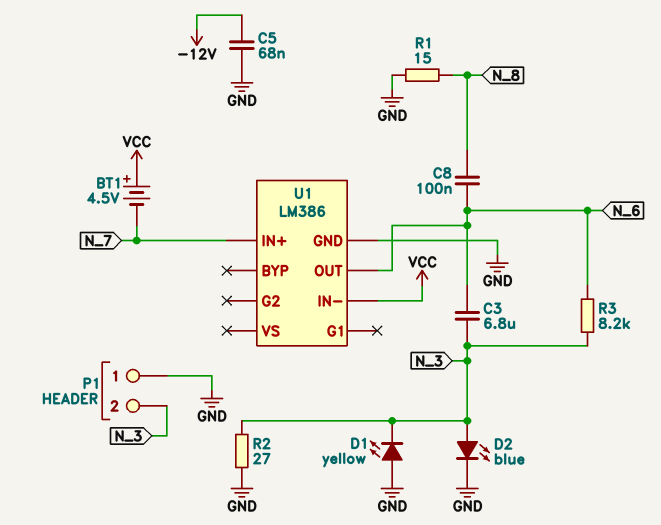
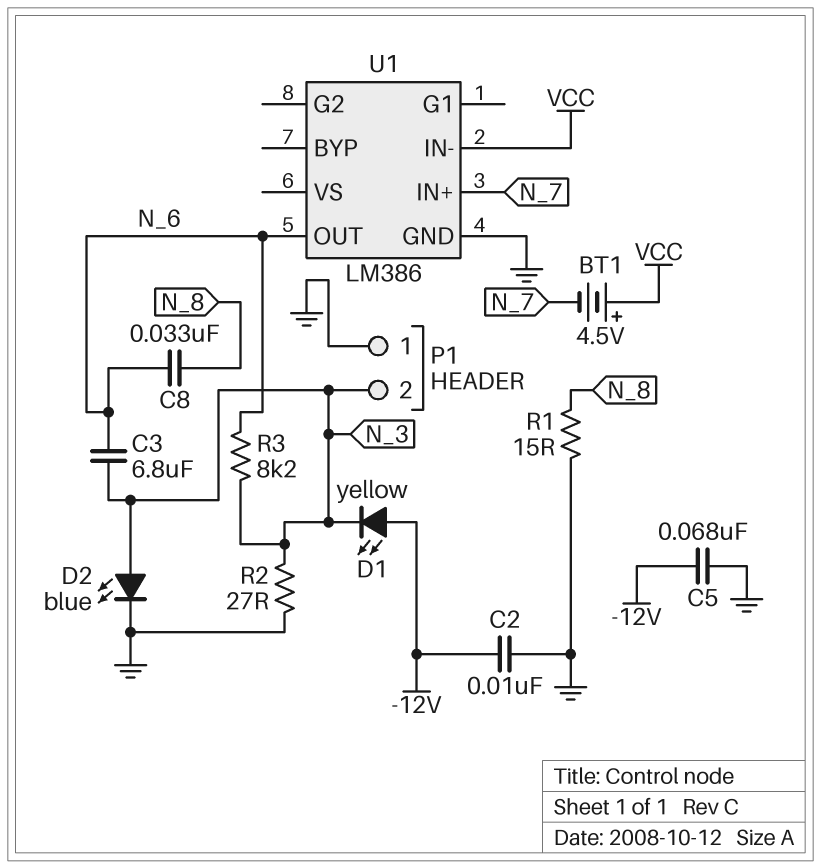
C2: none -> 10nF (-12V, GND)
C8: 100nF (N_6, N_8) -> 33nF (N_6, N_8)
D1: LED yellow (A GND, K N_3) -> LED yellow (A -12V, K N_3)

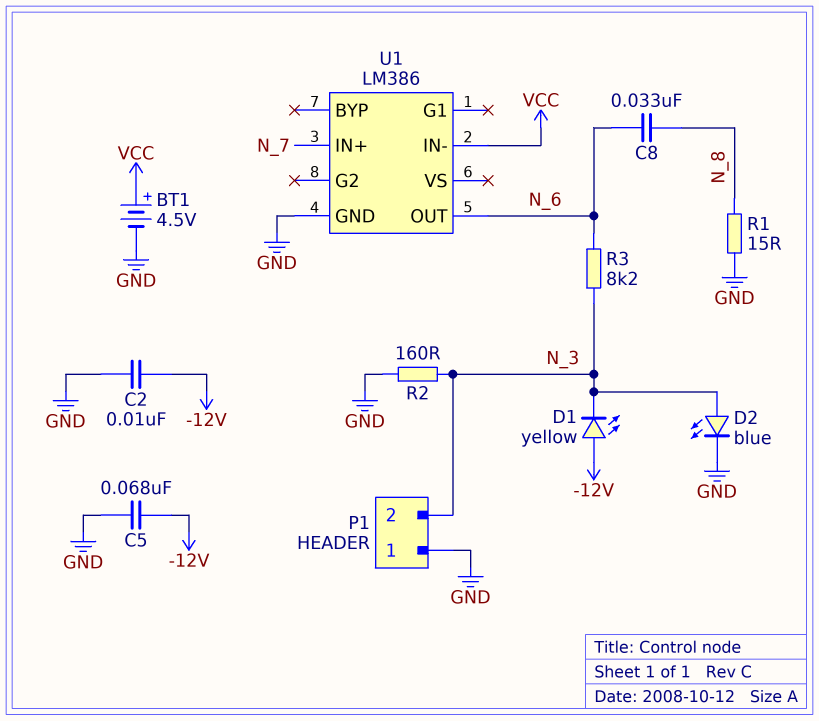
BT1: 4.5V (plus VCC, minus N_7) -> 4.5V (plus VCC, minus GND)
C3: 6.8uF (N_3, N_6) -> none
R2: 27 (GND, N_3) -> 160 (GND, N_3)

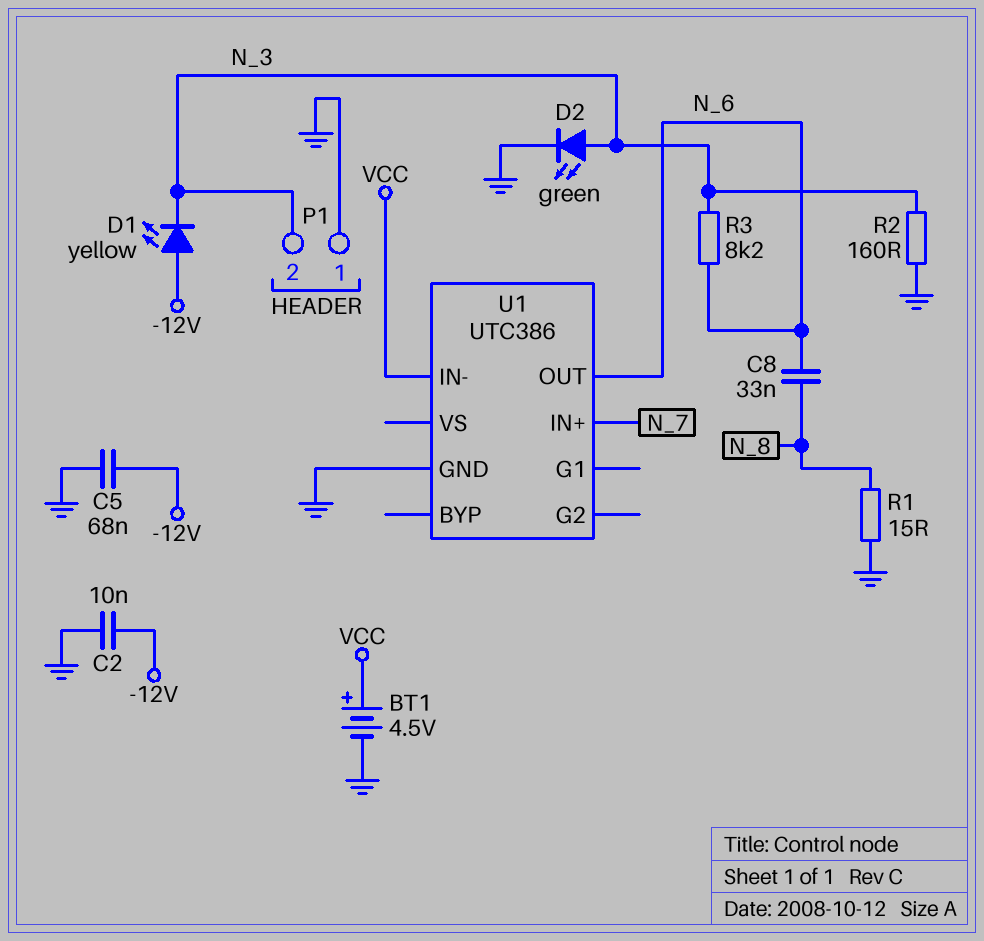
D2: LED blue (A N_3, K GND) -> LED green (A N_3, K GND)
U1: LM386 -> UTC386

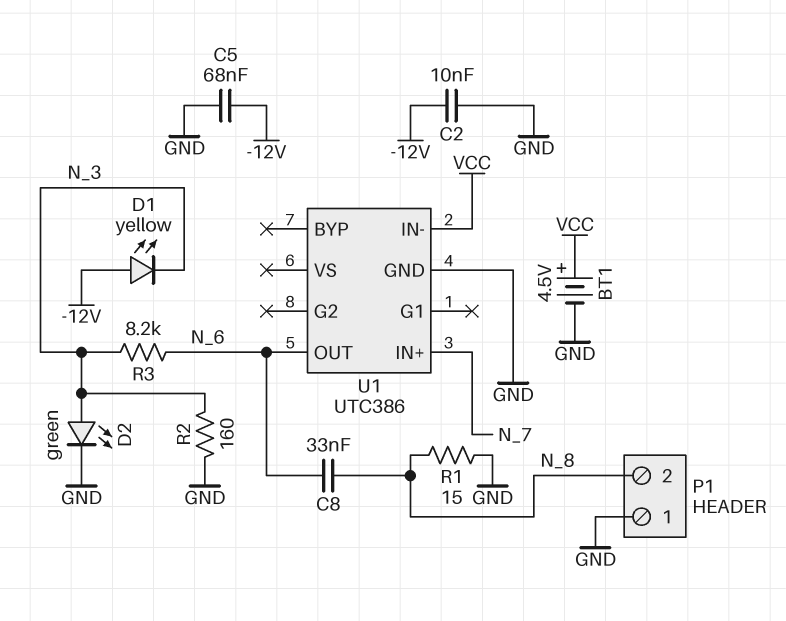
P1 pin 2: N_3 -> N_8

